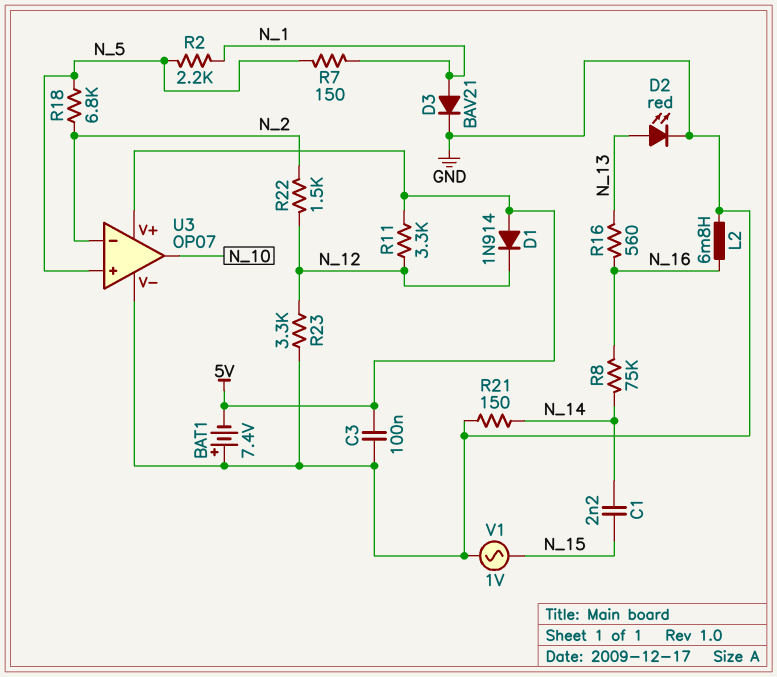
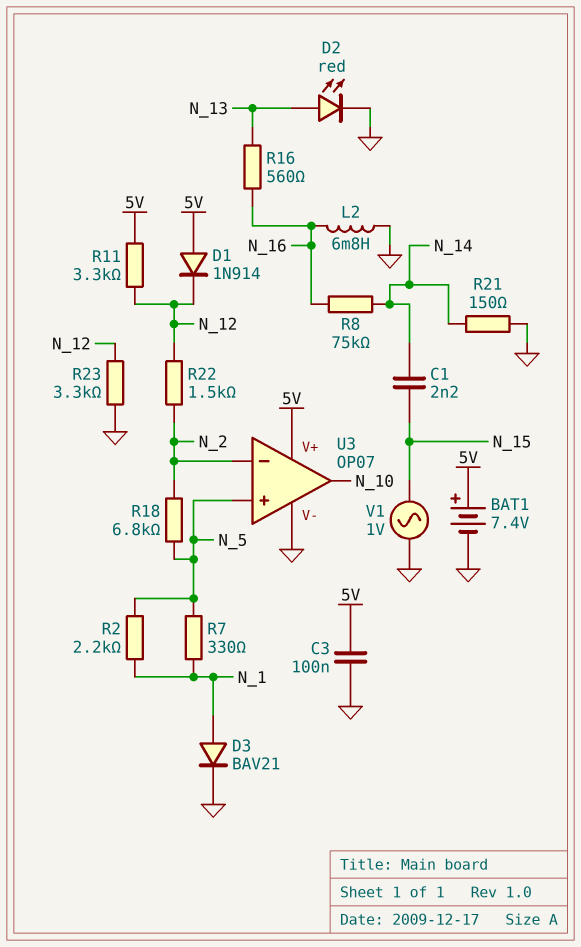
BAT1: 7.4V (plus GND, minus 5V) -> 7.4V (plus 5V, minus GND)
R7: 150 (N_1, N_5) -> 330 (N_1, N_5)

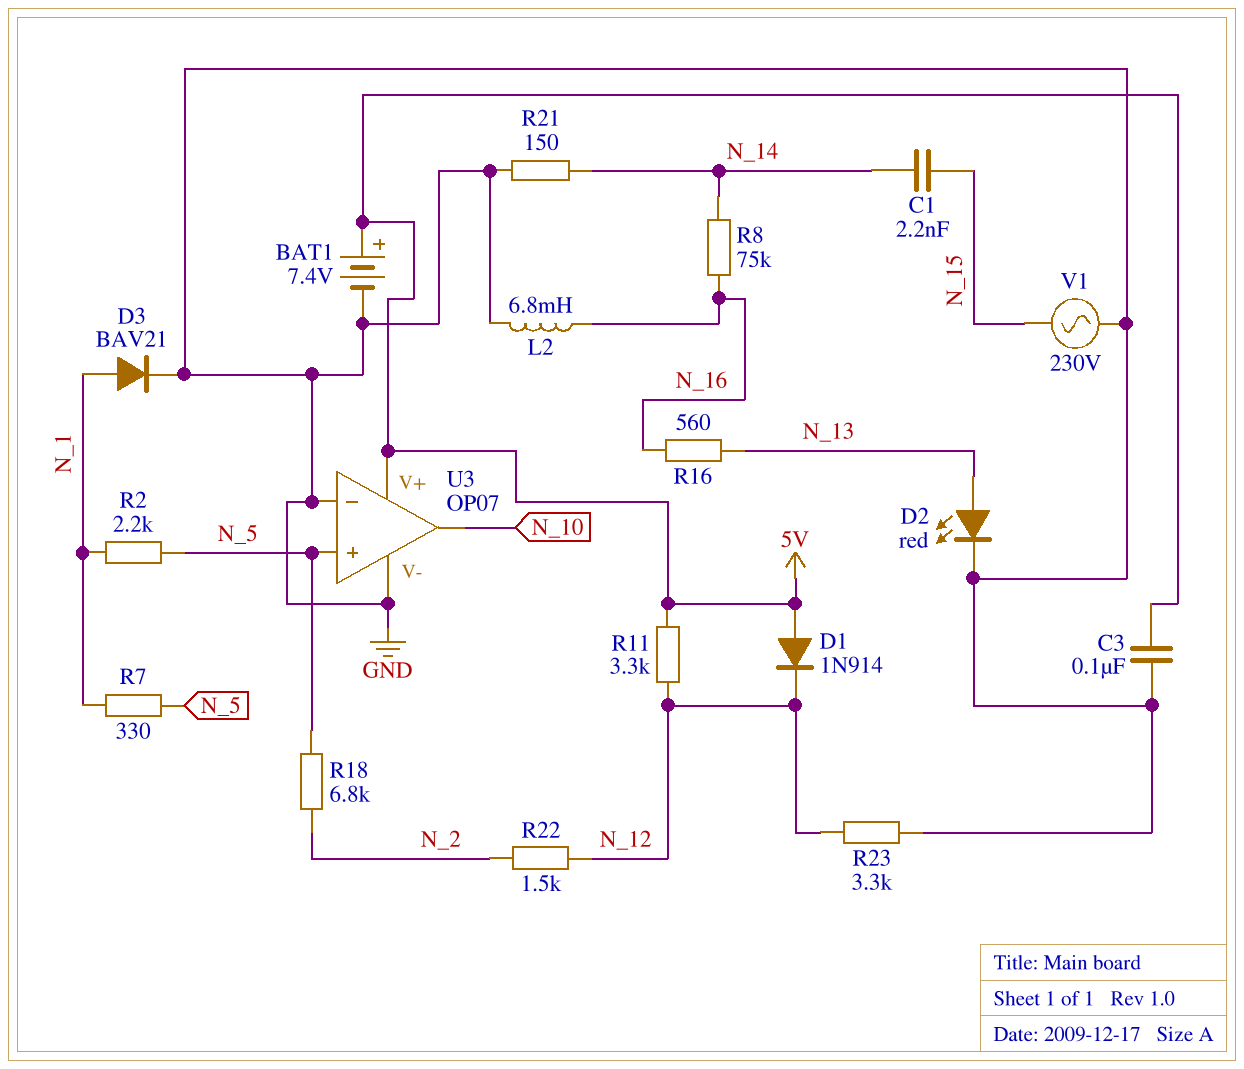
U3 pin in-: N_2 -> GND
V1: AC 1V (GND, N_15) -> AC 230V (GND, N_15)

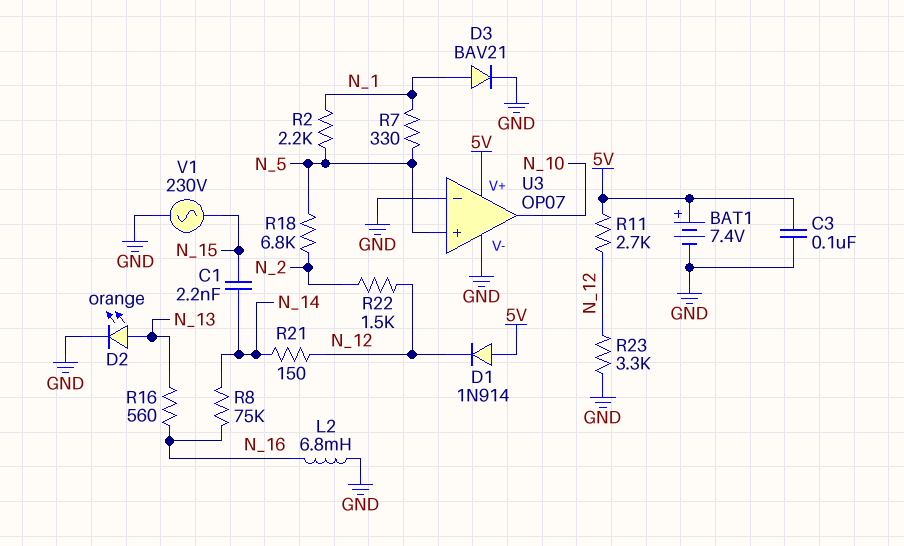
D2: LED red (A N_13, K GND) -> LED orange (A N_13, K GND)
R11: 3.3k (5V, N_12) -> 2.7k (5V, N_12)
R21: 150 (GND, N_14) -> 150 (N_12, N_14)

